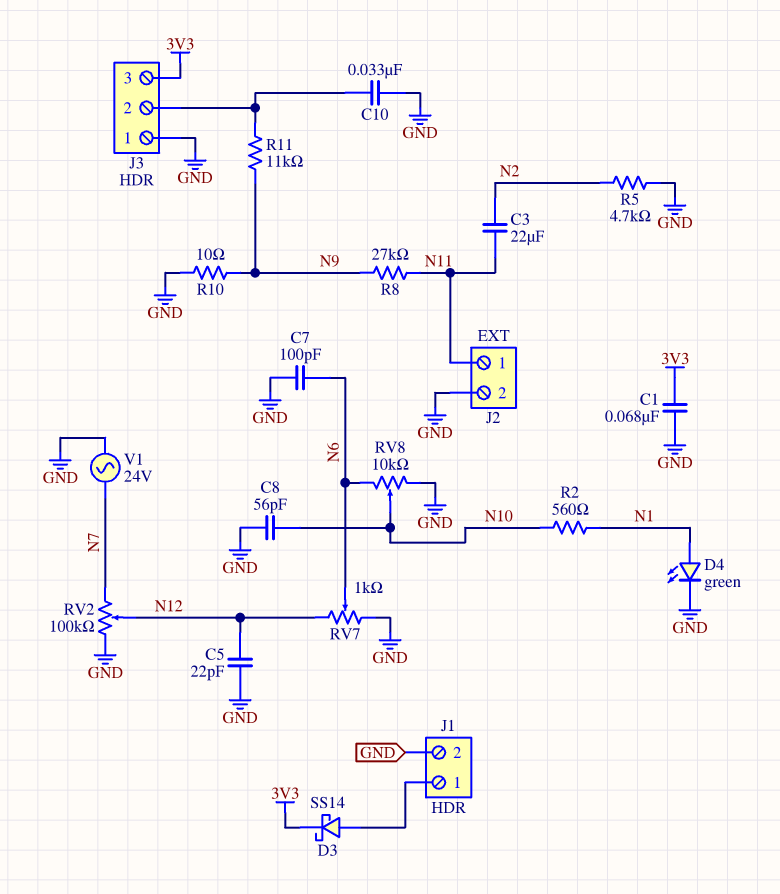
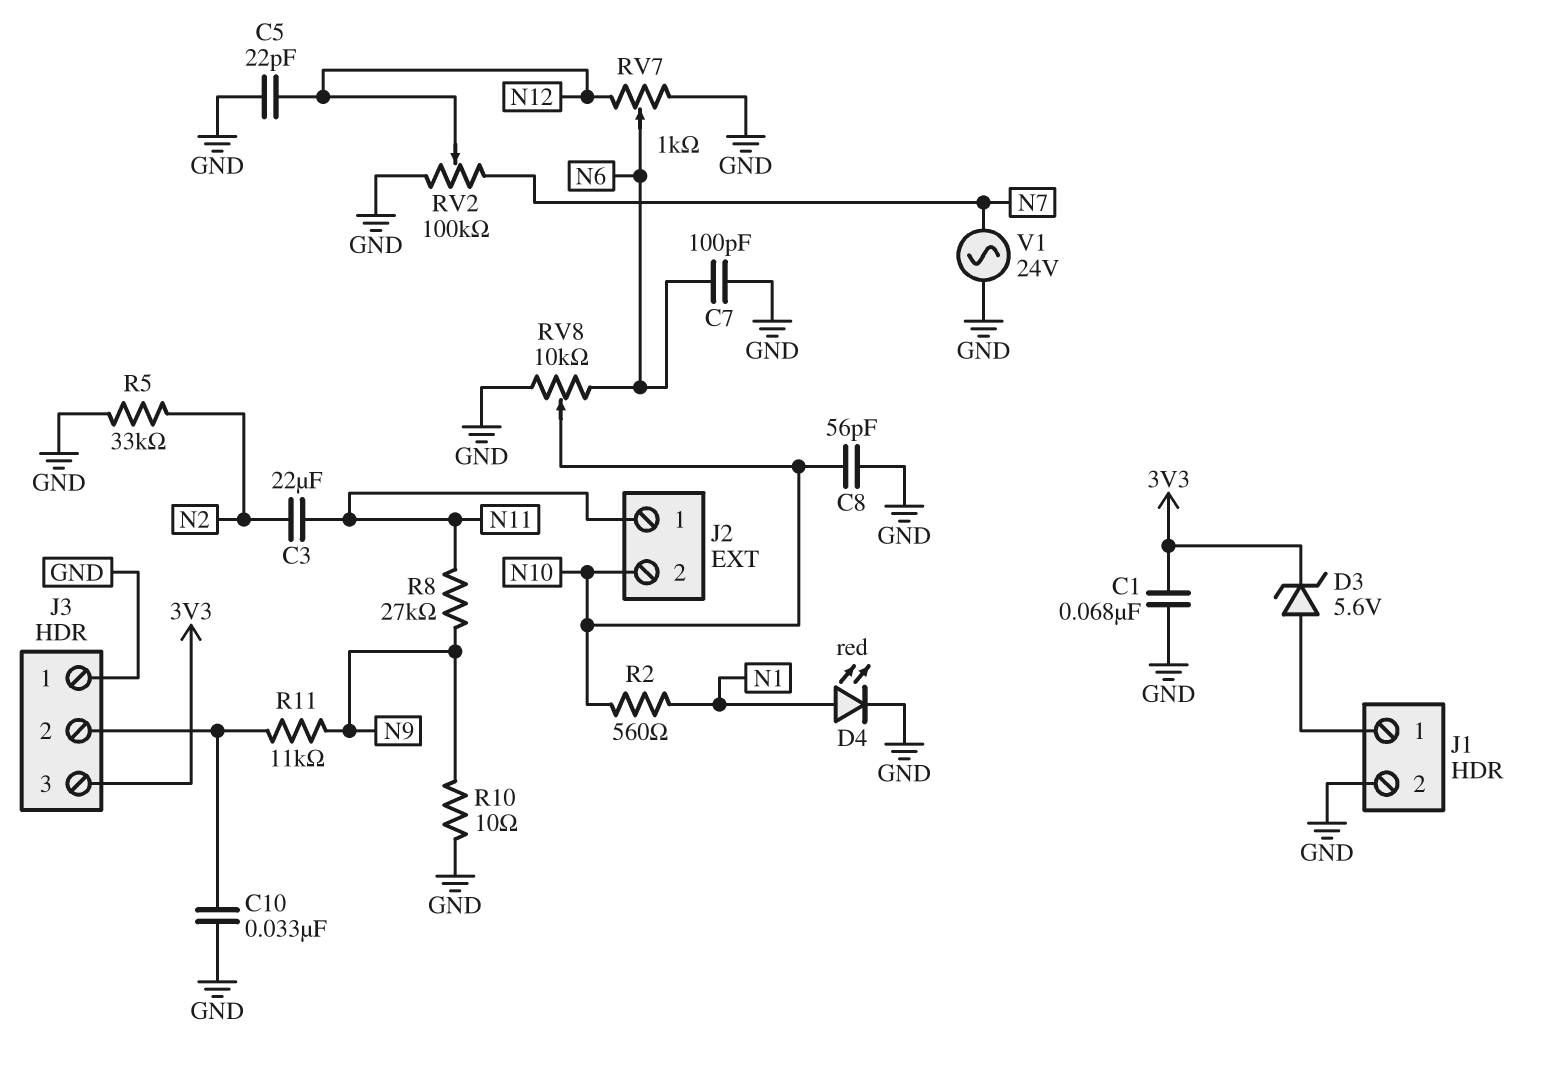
D3: schottky SS14 (A J1/1, K 3V3) -> zener 5.6V (A J1/1, K 3V3)
D4: LED green (A N1, K GND) -> LED red (A N1, K GND)
J2 pin 2: GND -> N10
R5: 4.7k (GND, N2) -> 33k (GND, N2)

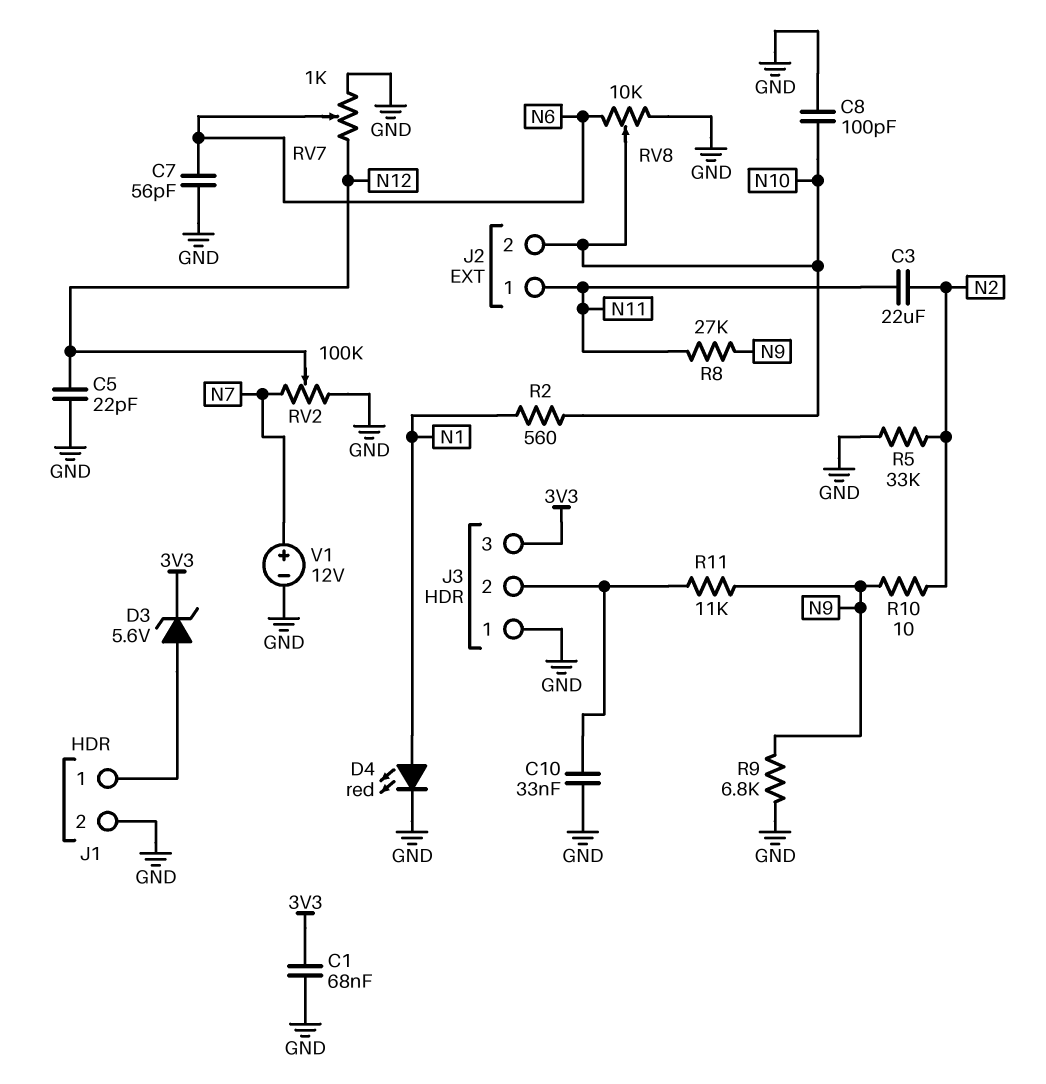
C7: 100pF (GND, N6) -> 56pF (GND, N6)
C8: 56pF (GND, N10) -> 100pF (GND, N10)
R9: none -> 6.8k (GND, N9)
R10: 10 (GND, N9) -> 10 (N2, N9)
V1: AC 24V (GND, N7) -> 12V (plus N7, minus GND)

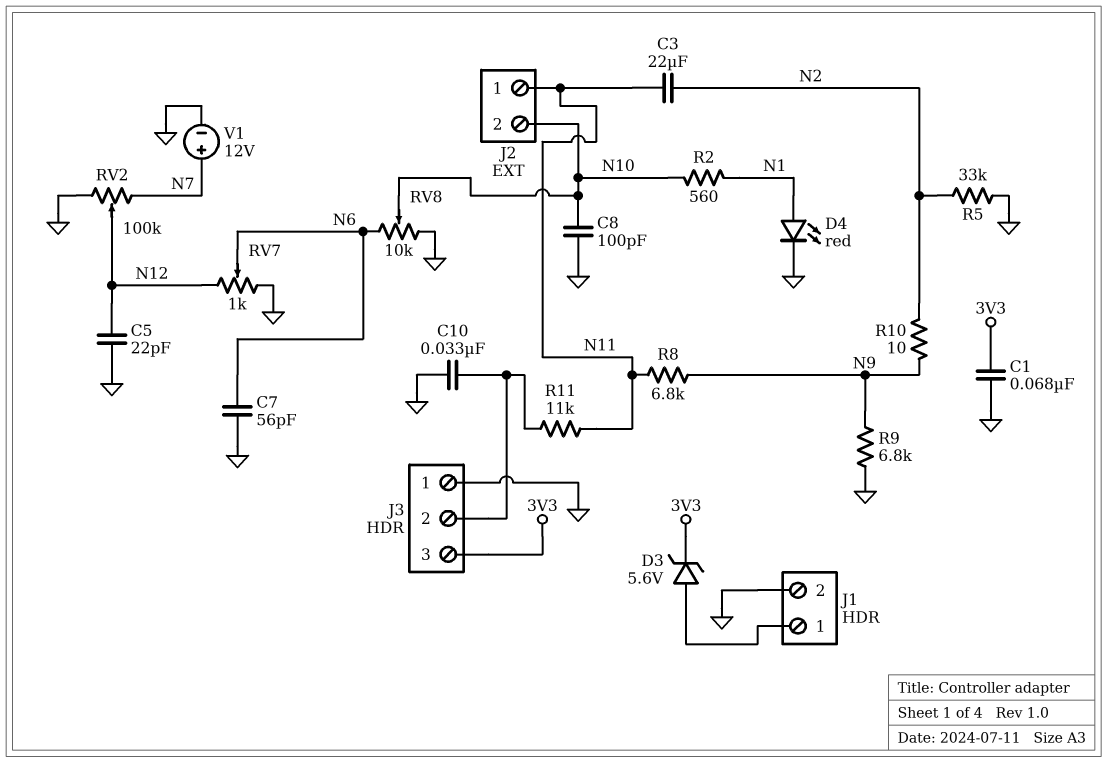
R8: 27k (N9, N11) -> 6.8k (N9, N11)
R11: 11k (J3/2, N9) -> 11k (J3/2, N11)

